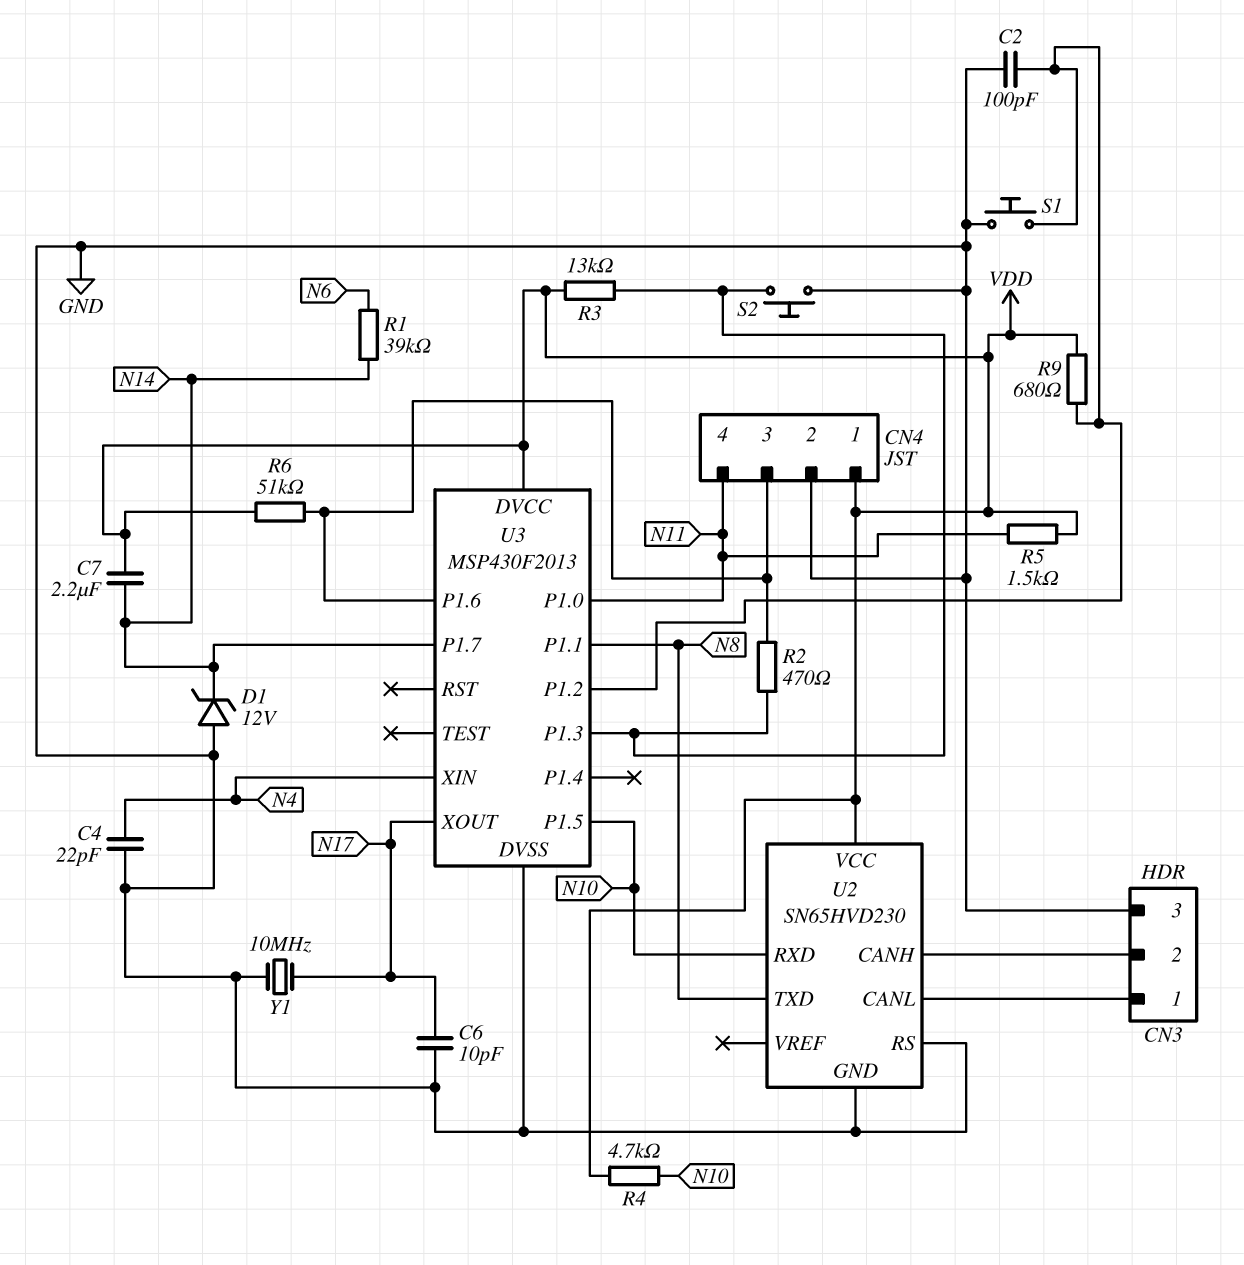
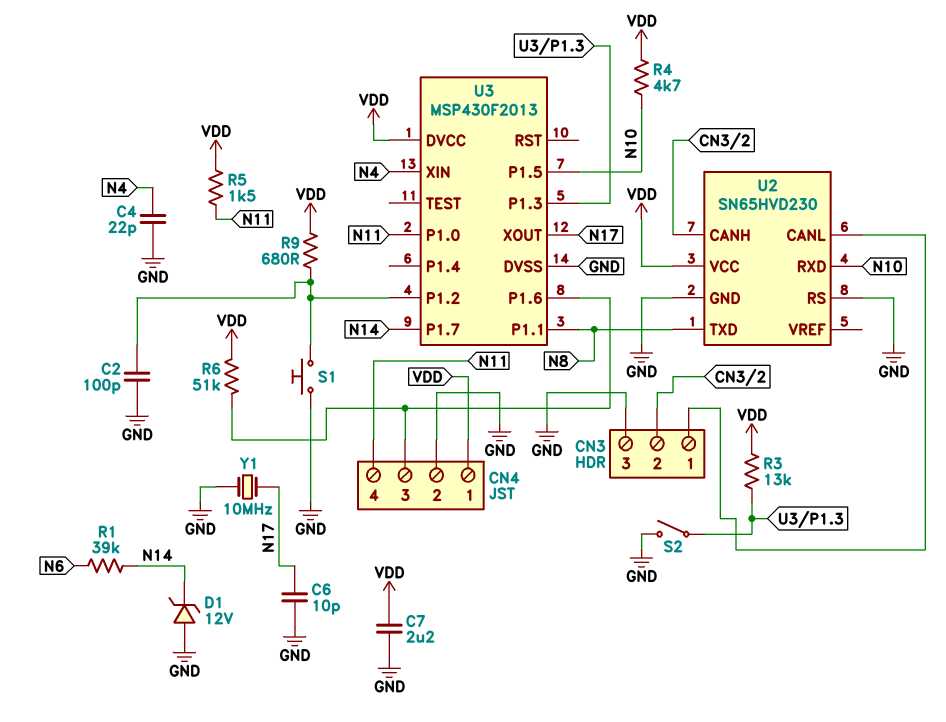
C7: 2.2uF (N14, VDD) -> 2.2uF (GND, VDD)
R2: 470 (CN4/3, U3/P1.3) -> none
S2: button (GND, U3/P1.3) -> switch (GND, U3/P1.3)

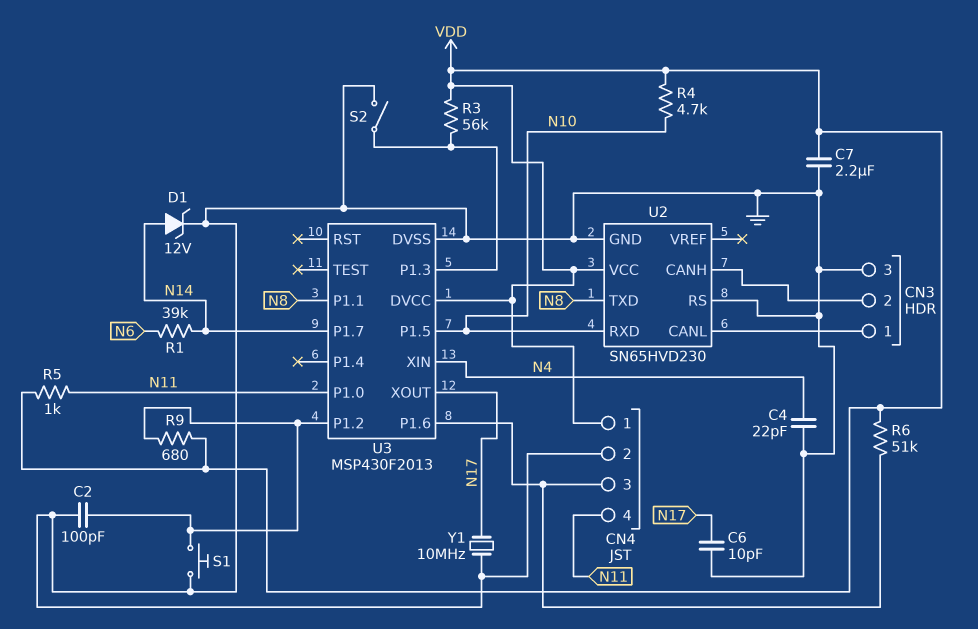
D1: zener 12V (A GND, K N14) -> zener 12V (A N14, K GND)
R3: 13k (U3/P1.3, VDD) -> 56k (U3/P1.3, VDD)
R5: 1.5k (N11, VDD) -> 1k (N11, VDD)

